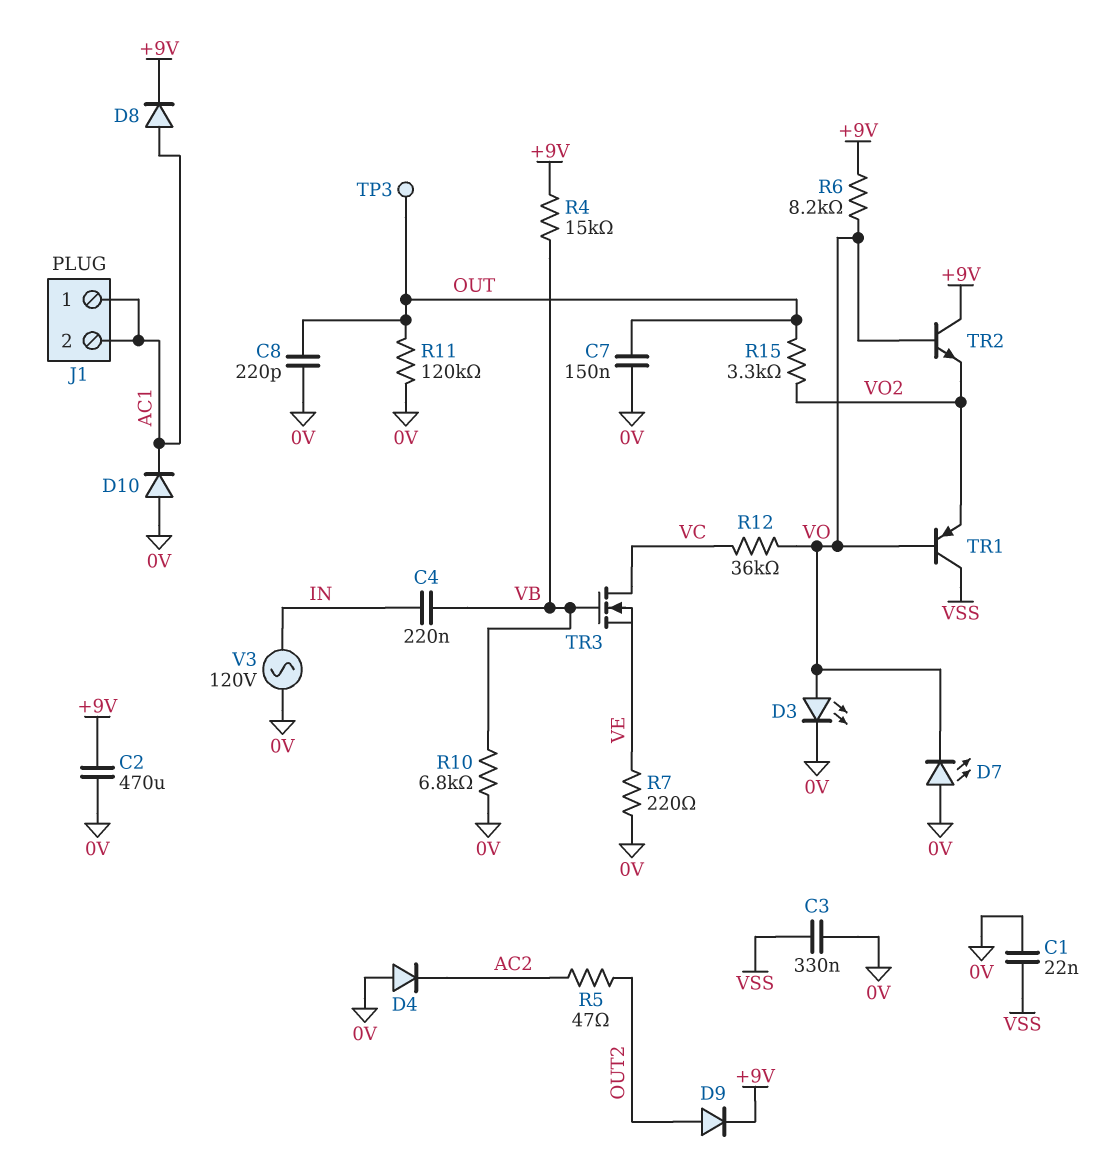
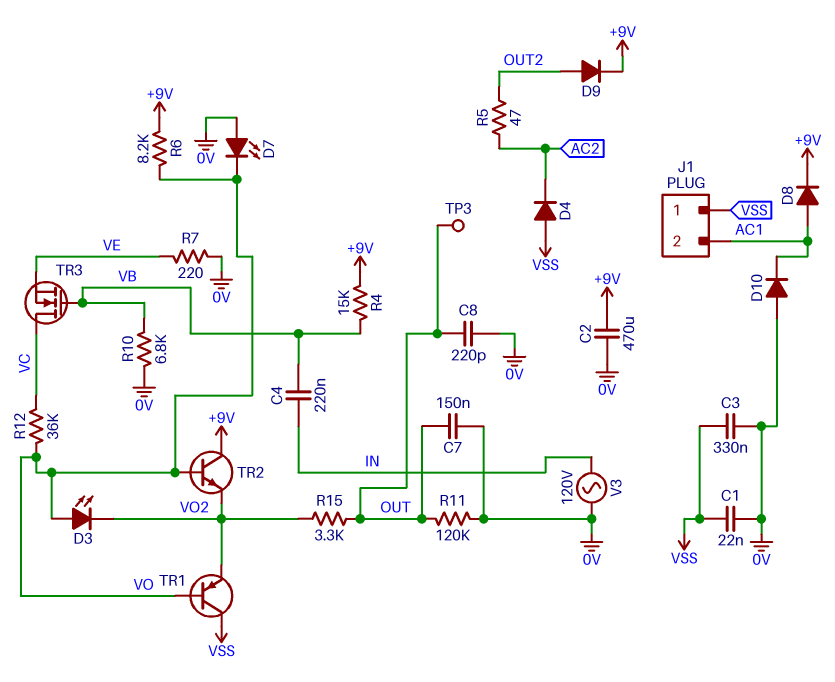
D3: LED (A VO, K 0V) -> LED (A VO, K VO2)
D4: diode (A 0V, K AC2) -> diode (A VSS, K AC2)
J1 pin 1: AC1 -> VSS

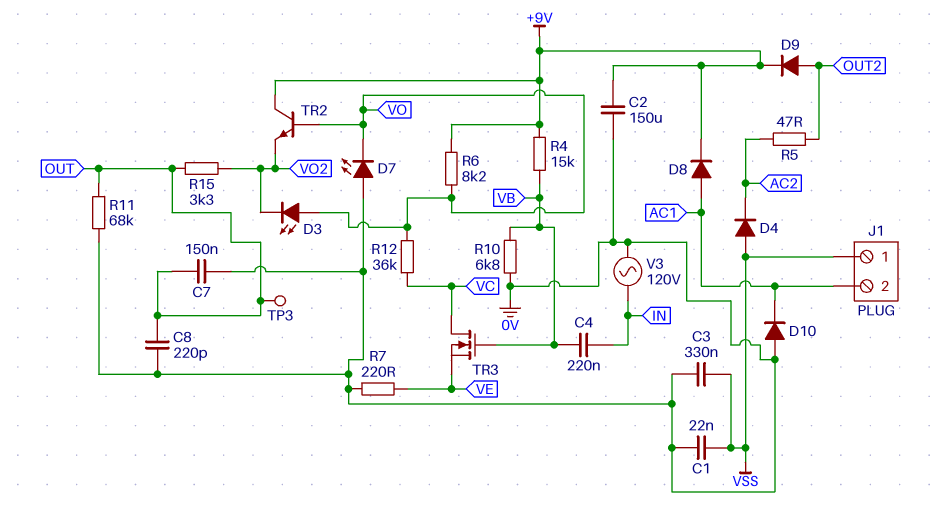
C2: 470uF (+9V, 0V) -> 150uF (+9V, 0V)
R11: 120k (0V, OUT) -> 68k (0V, OUT)
TR1: PNP (B VO, C VSS, E VO2) -> none

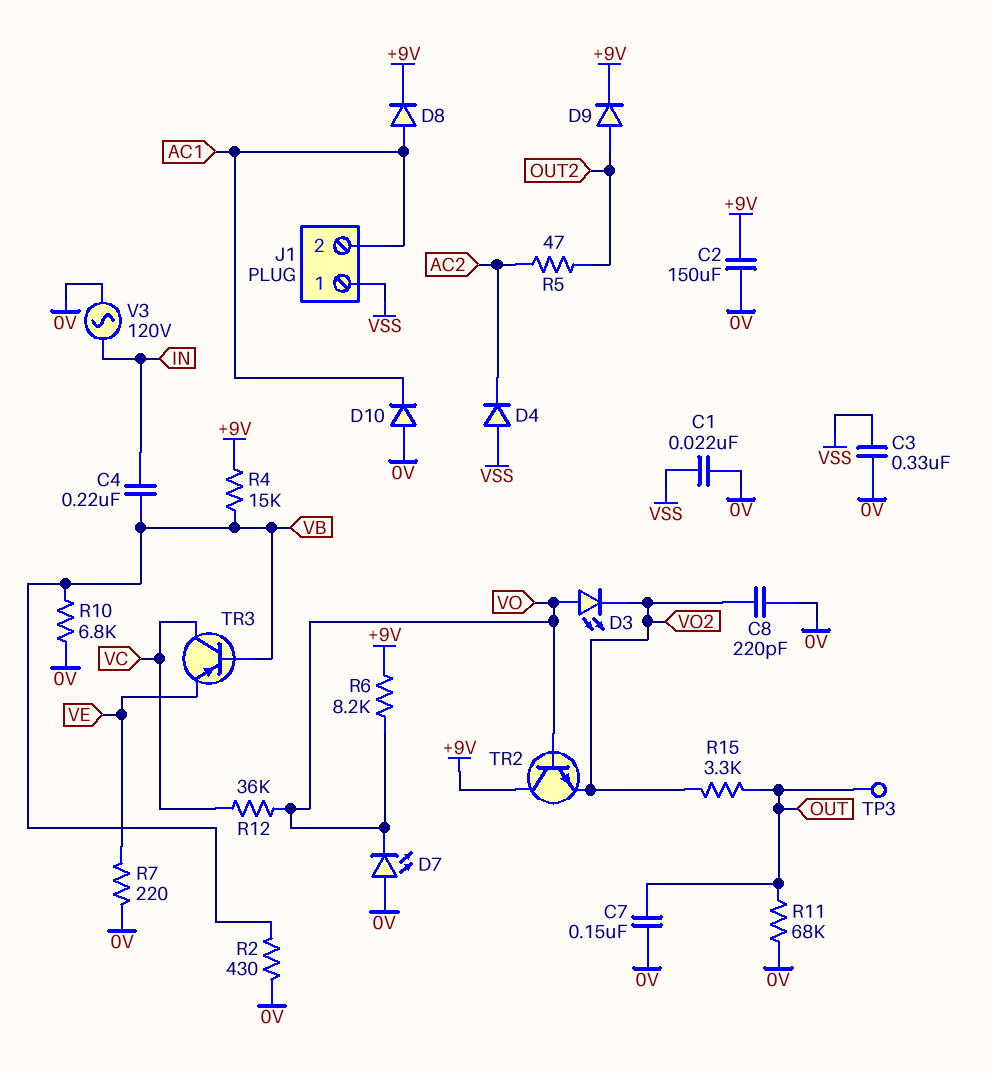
C8: 220pF (0V, OUT) -> 220pF (0V, VO2)
R2: none -> 430 (0V, VB)
TR3: NMOS (G VB, D VC, S VE) -> PNP (B VB, C VC, E VE)

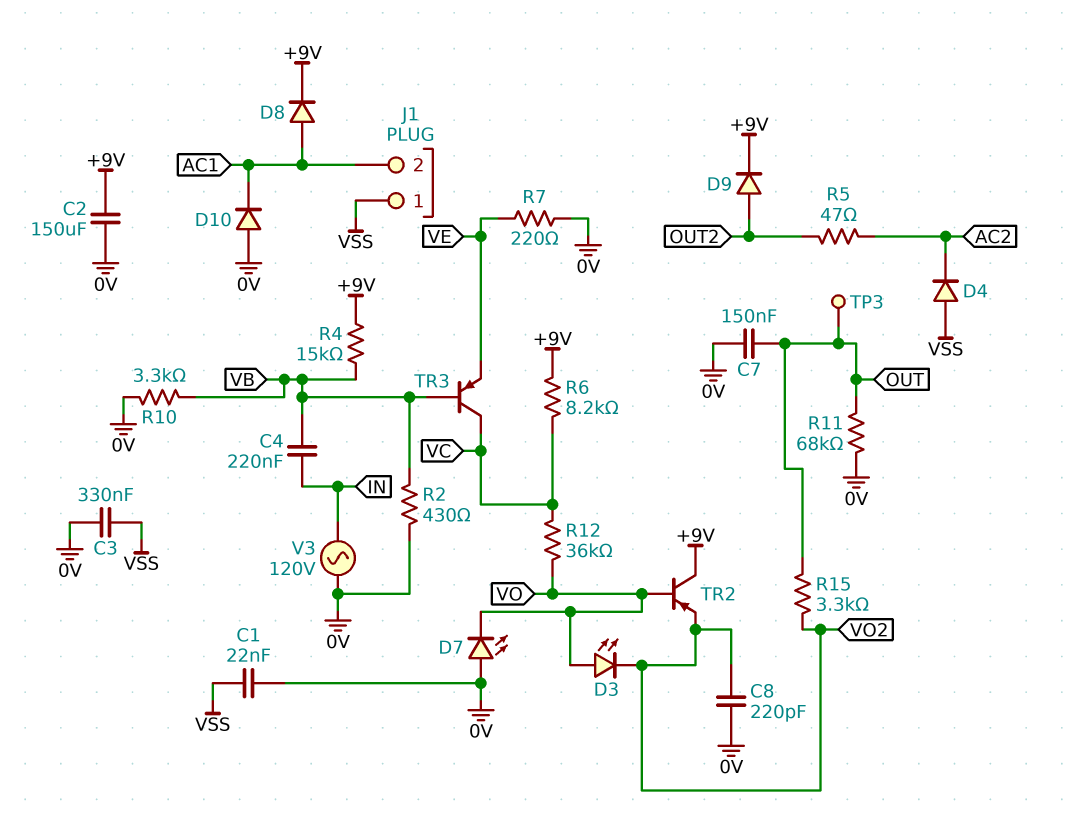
R6: 8.2k (+9V, VO) -> 8.2k (+9V, VC)
R10: 6.8k (0V, VB) -> 3.3k (0V, VB)
TR2: NPN (B VO, C +9V, E VO2) -> PNP (B VO, C +9V, E VO2)

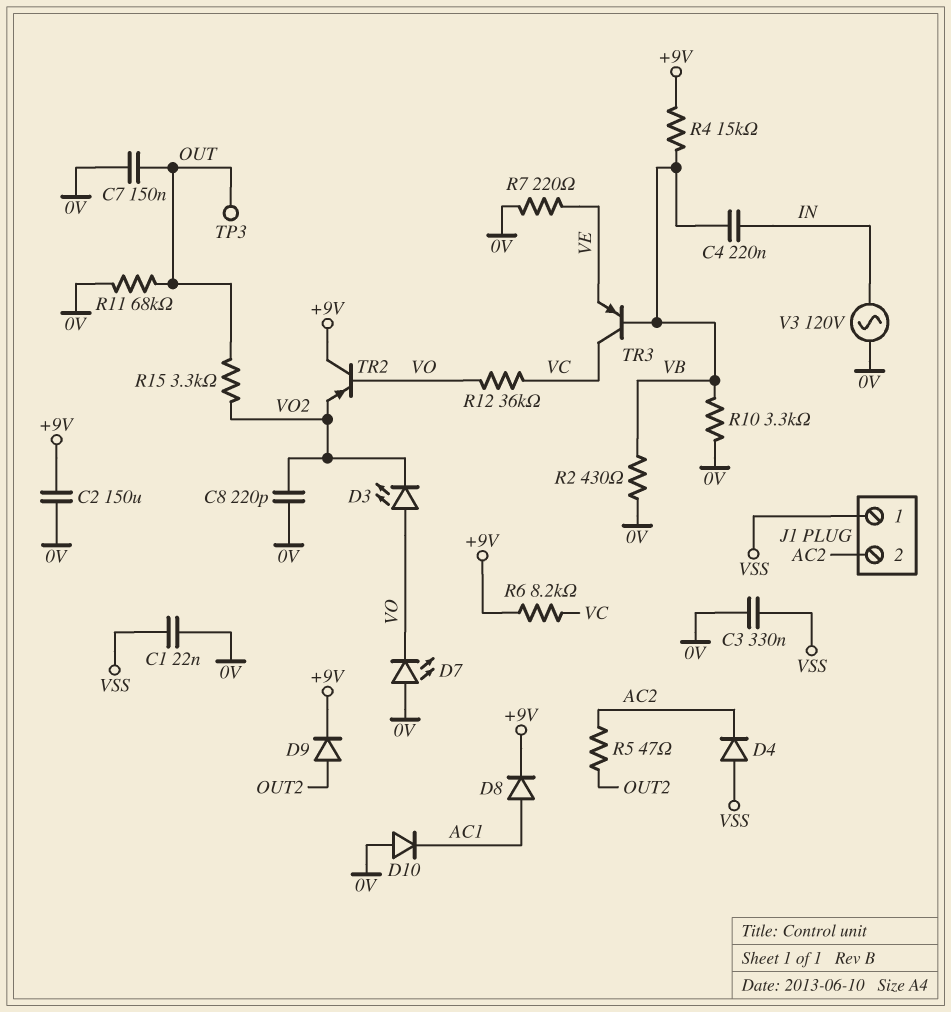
J1 pin 2: AC1 -> AC2

